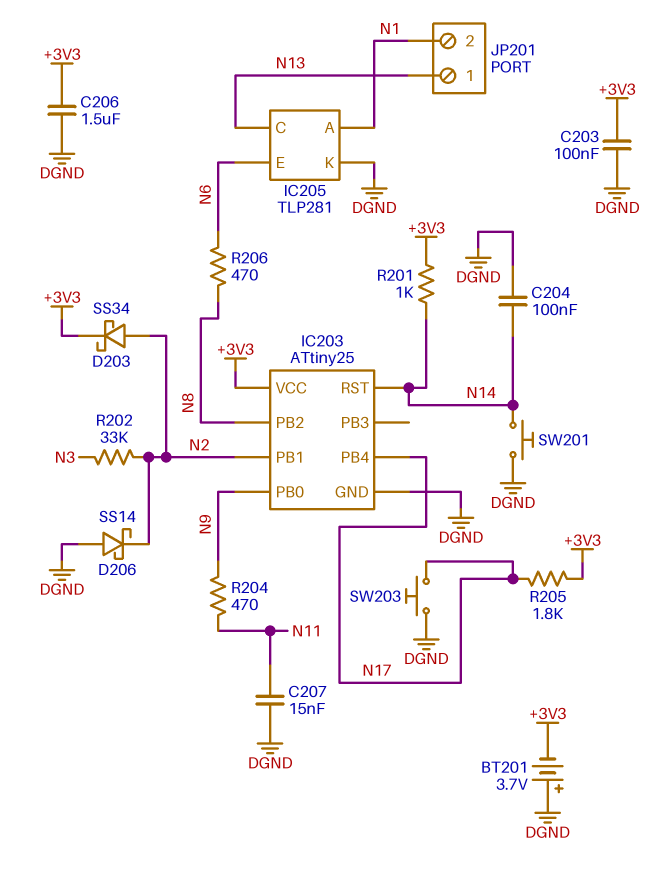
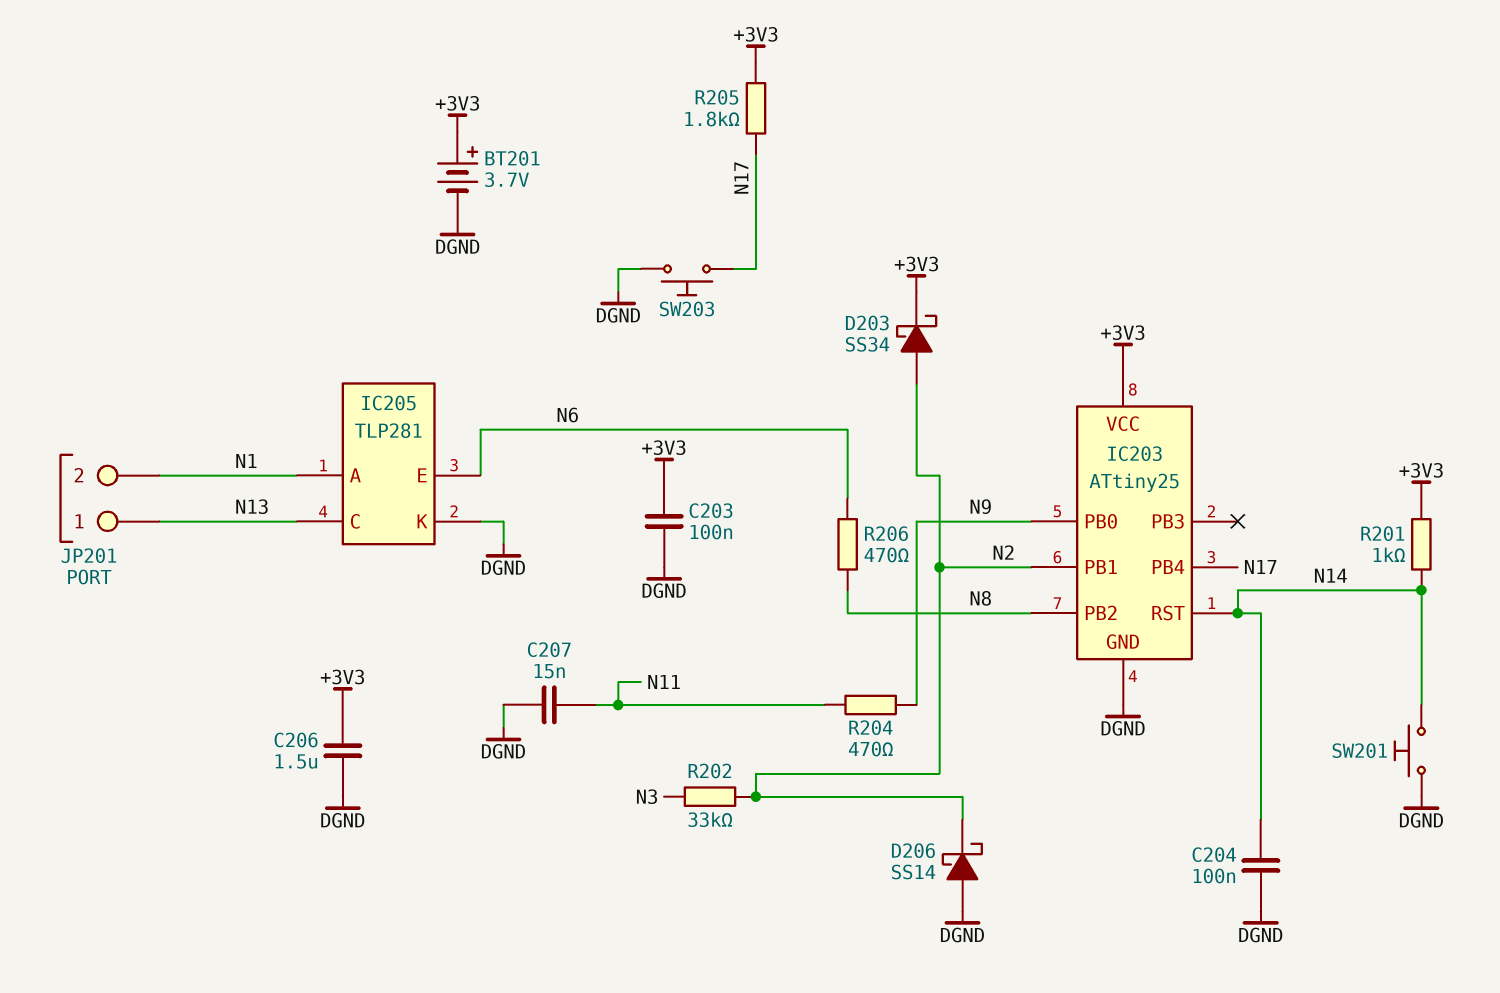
BT201: 3.7V (plus DGND, minus +3V3) -> 3.7V (plus +3V3, minus DGND)

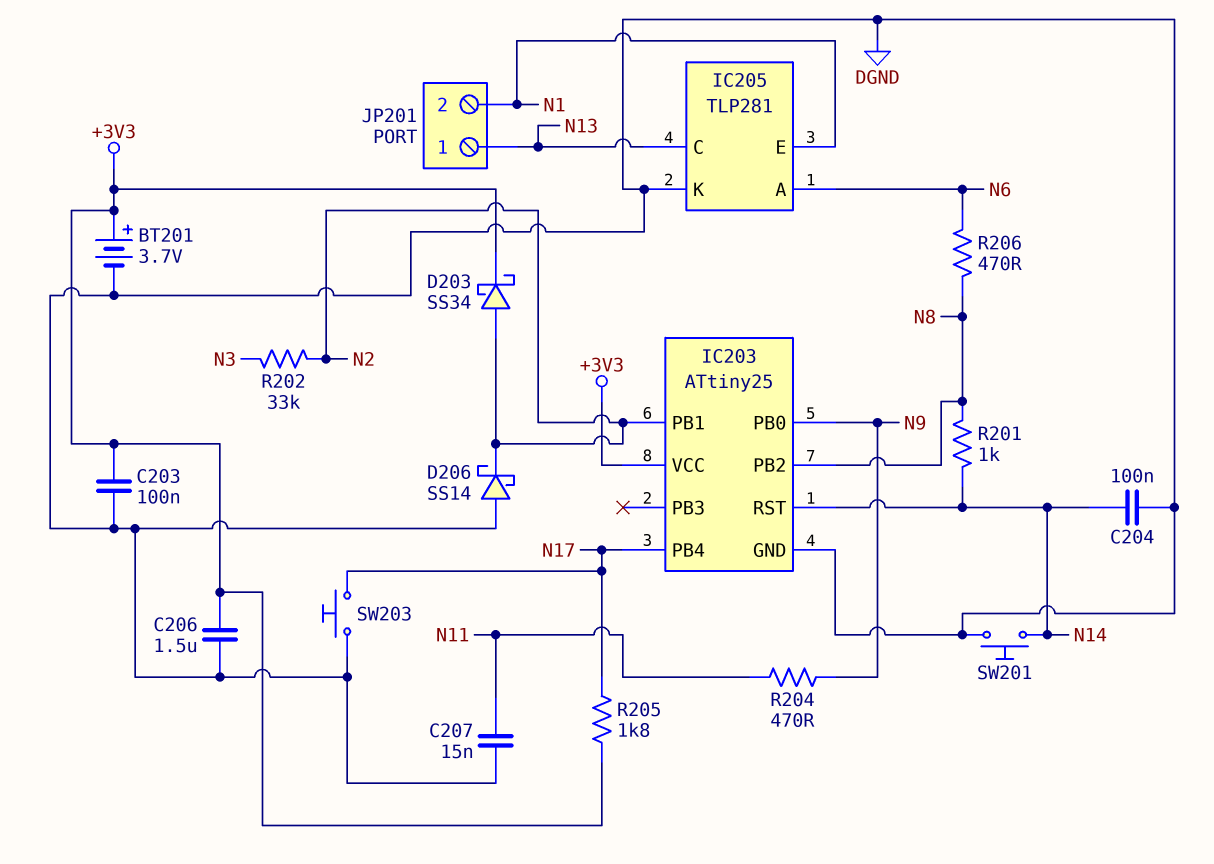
IC205 pin A: N1 -> N6
IC205 pin E: N6 -> N1
R201: 1k (+3V3, N14) -> 1k (N8, N14)

